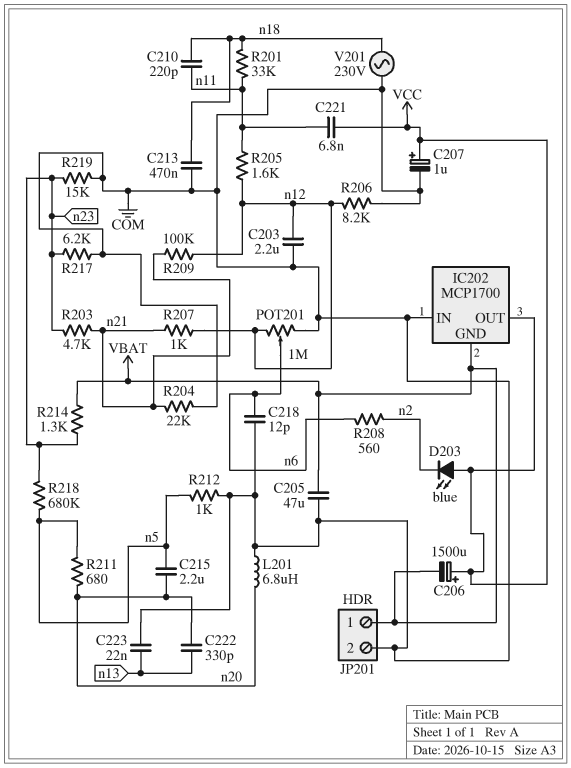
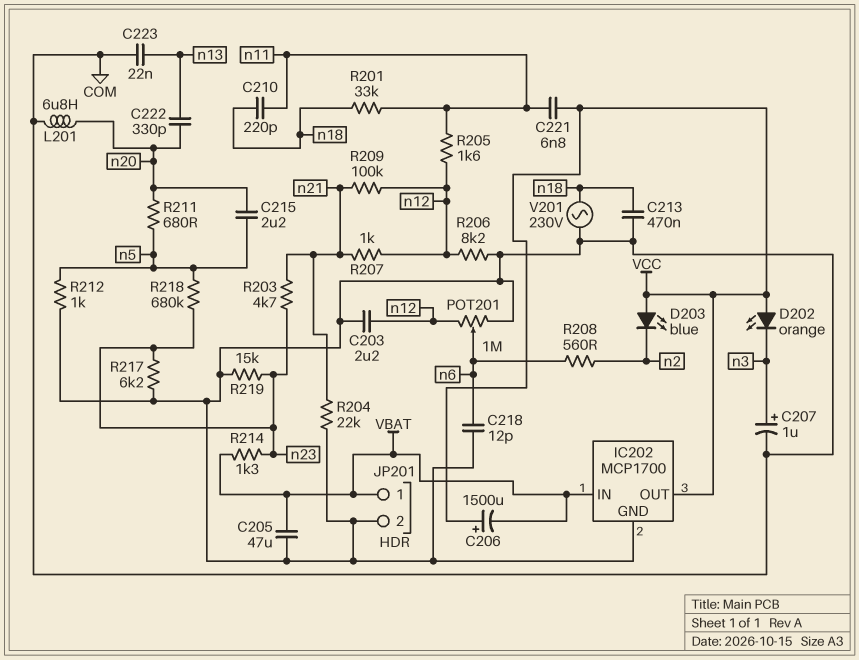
C207: 1uF (plus VCC, minus COM) -> 1uF (plus n3, minus COM)
D202: none -> LED orange (A VCC, K n3)
IC202 pin GND: VBAT -> COM
IC202 pin IN: COM -> VBAT

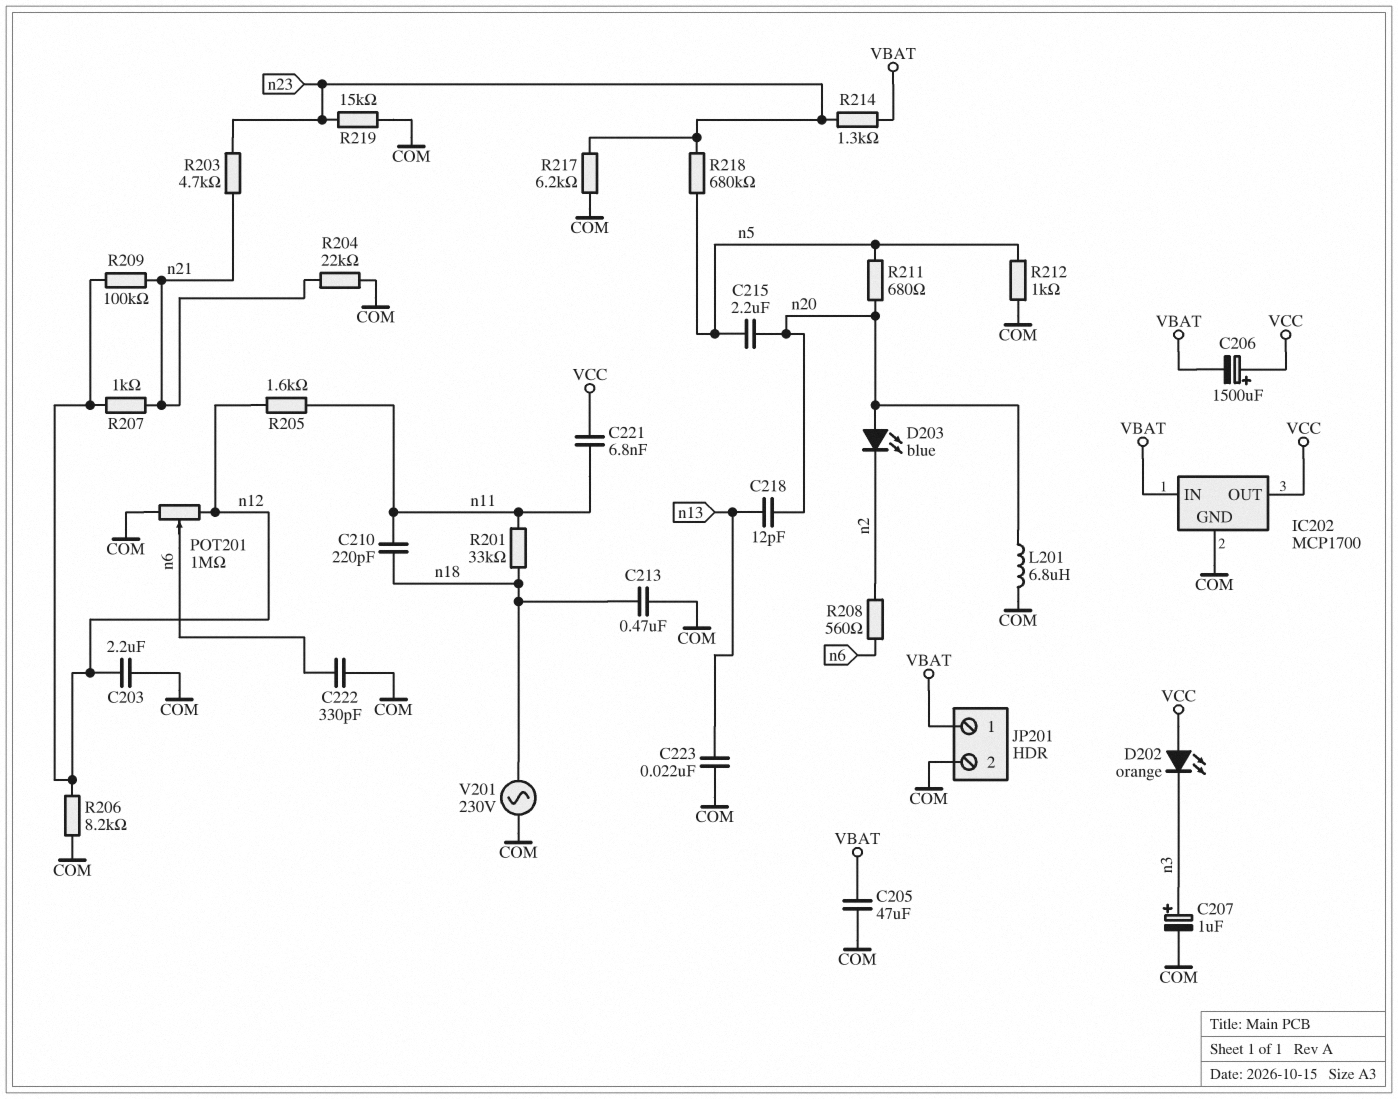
C218: 12pF (COM, n6) -> 12pF (n13, n20)
C222: 330pF (n13, n20) -> 330pF (COM, n6)
D203: LED blue (A VCC, K n2) -> LED blue (A n20, K n2)

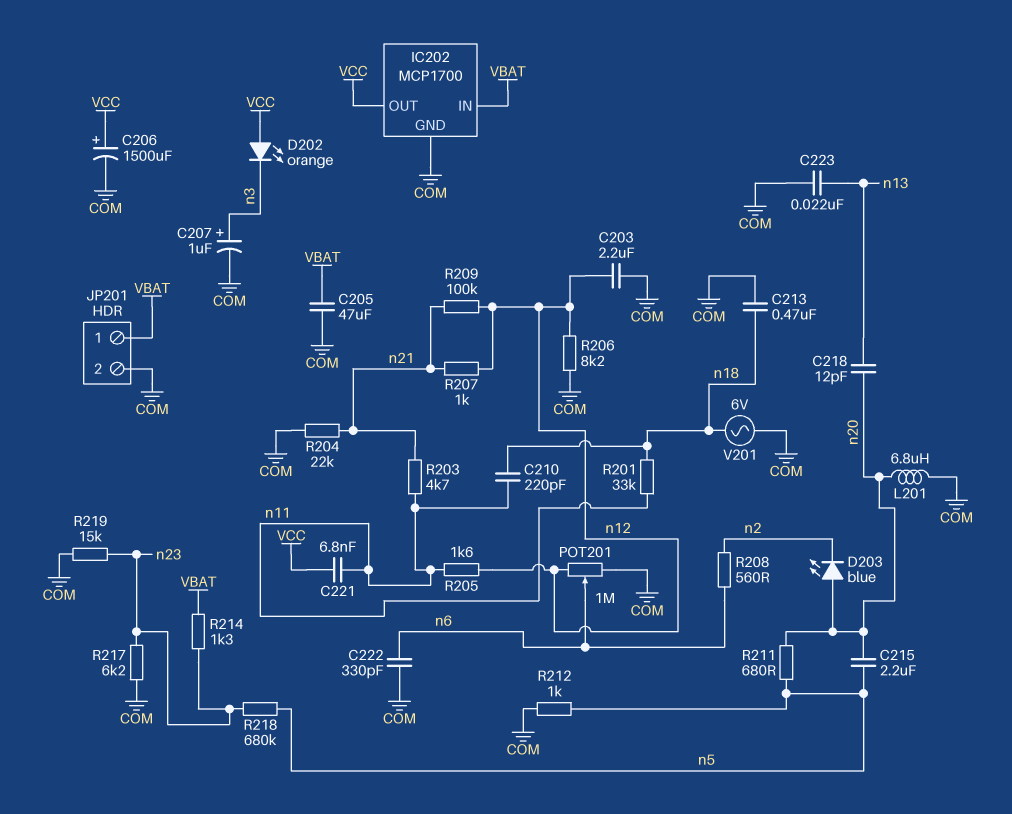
C206: 1500uF (plus VCC, minus VBAT) -> 1500uF (plus VCC, minus COM)
R203: 4.7k (n21, n23) -> 4.7k (n11, n21)
V201: AC 230V (COM, n18) -> AC 6V (COM, n18)

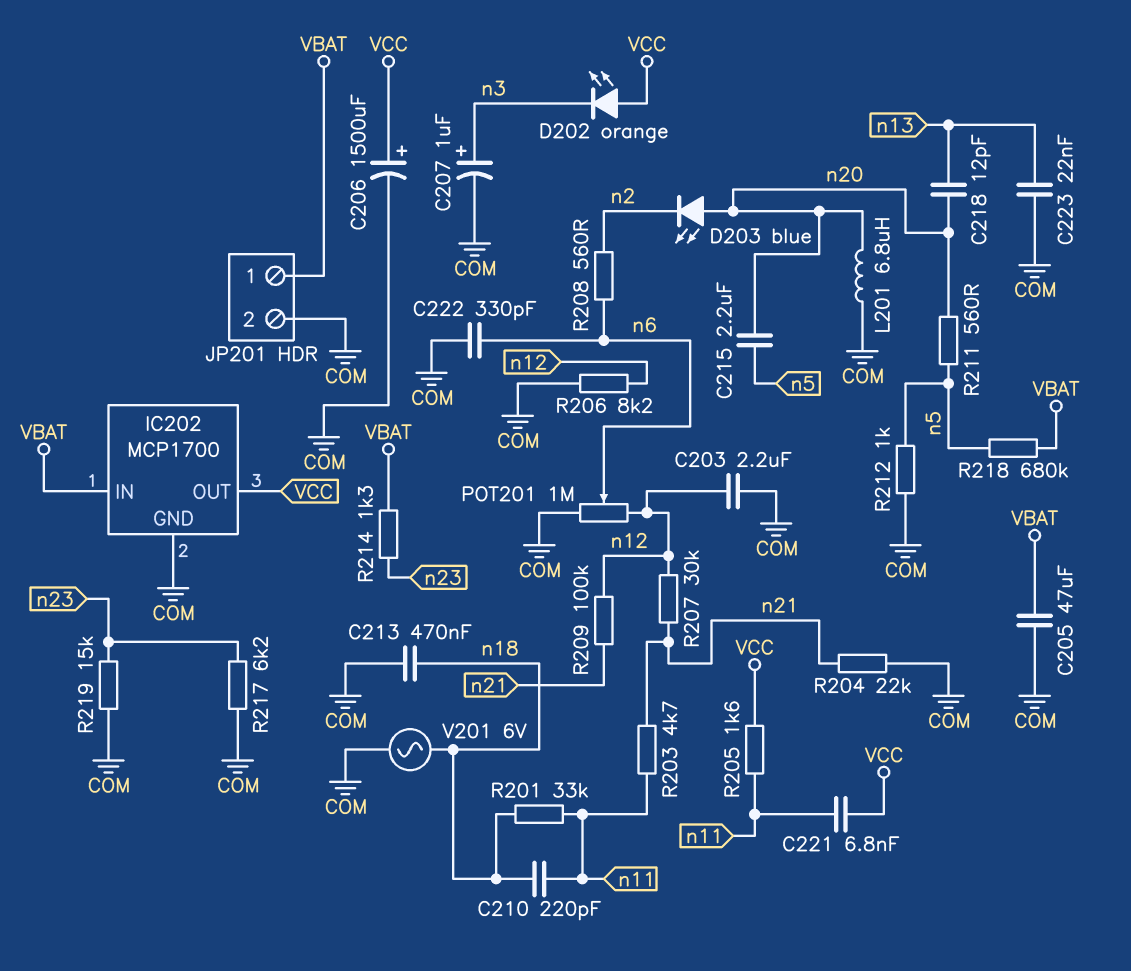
R205: 1.6k (n11, n12) -> 1.6k (VCC, n11)
R207: 1k (n12, n21) -> 30k (n12, n21)
R211: 680 (n5, n20) -> 560 (n5, n20)
R218: 680k (n5, n23) -> 680k (VBAT, n5)

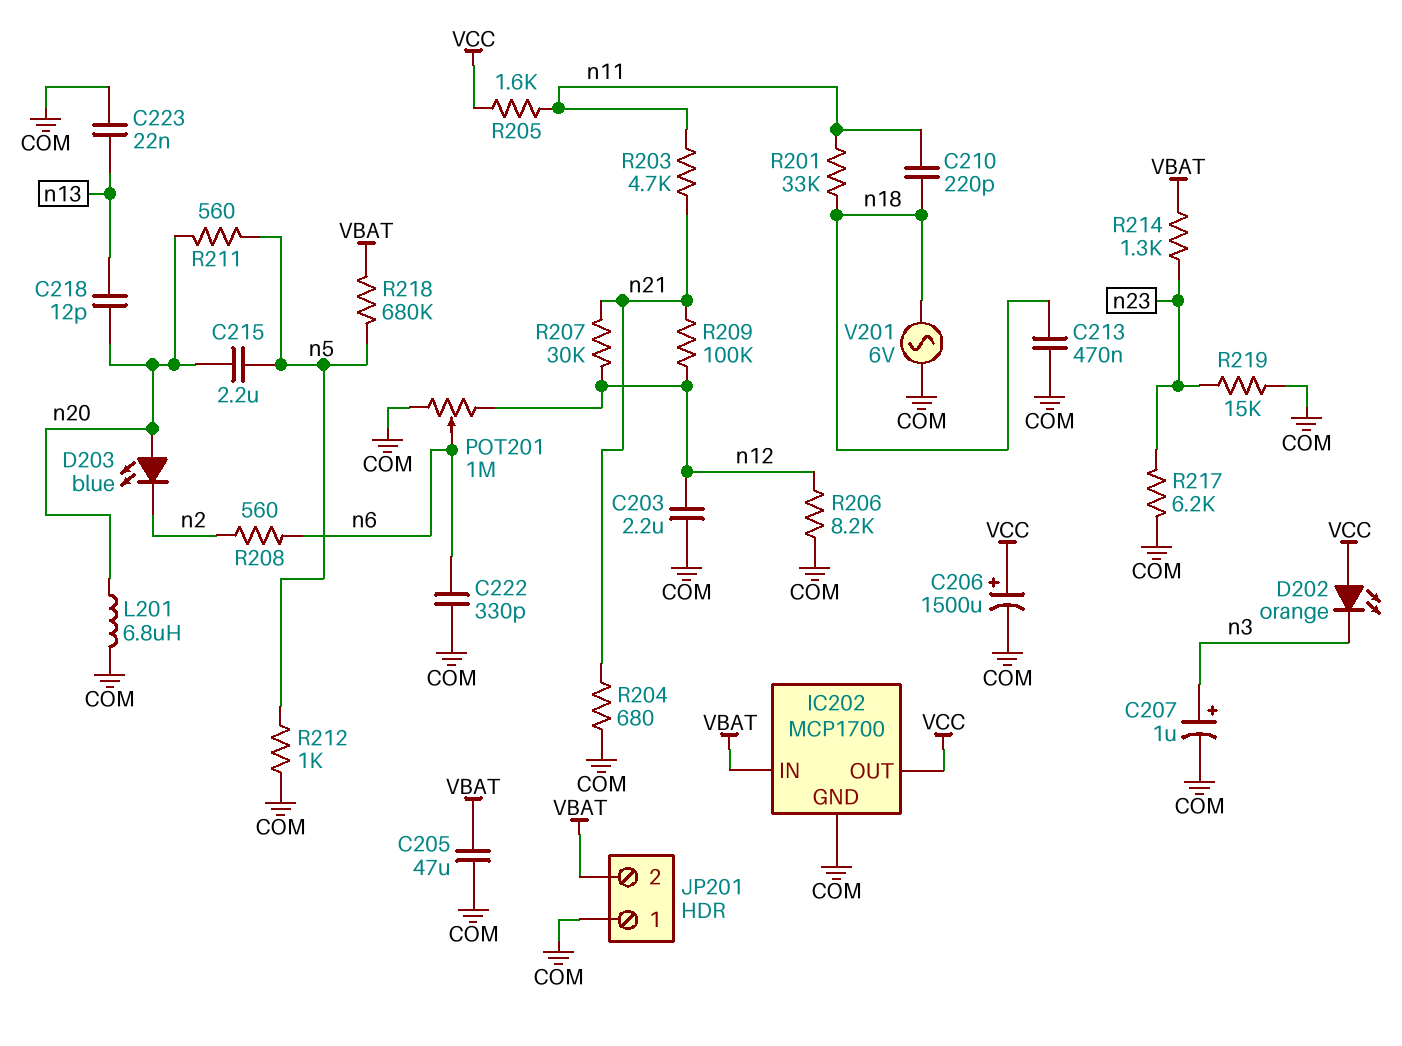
C221: 6.8nF (VCC, n11) -> none
JP201 pin 1: VBAT -> COM
JP201 pin 2: COM -> VBAT
R204: 22k (COM, n21) -> 680 (COM, n21)

